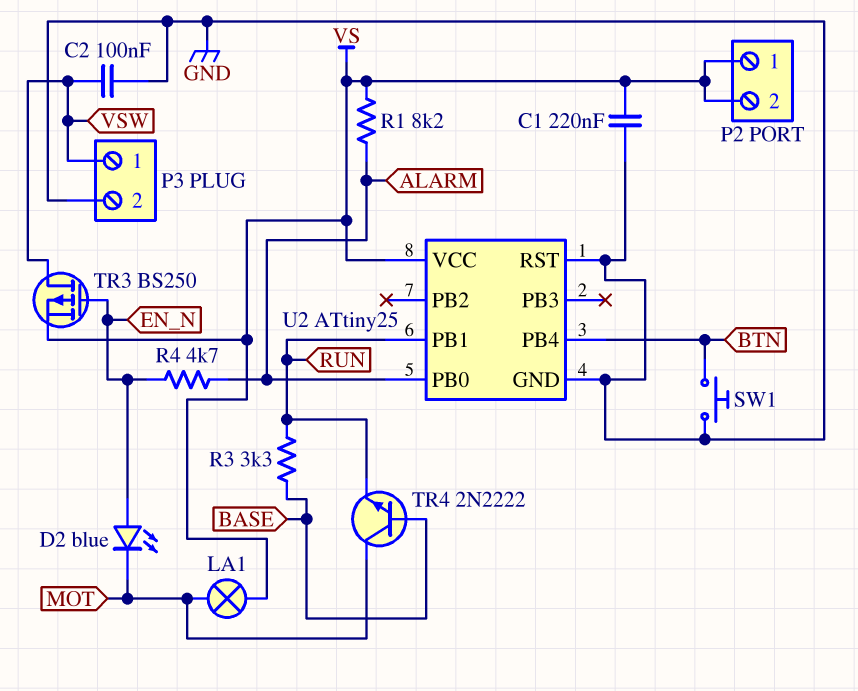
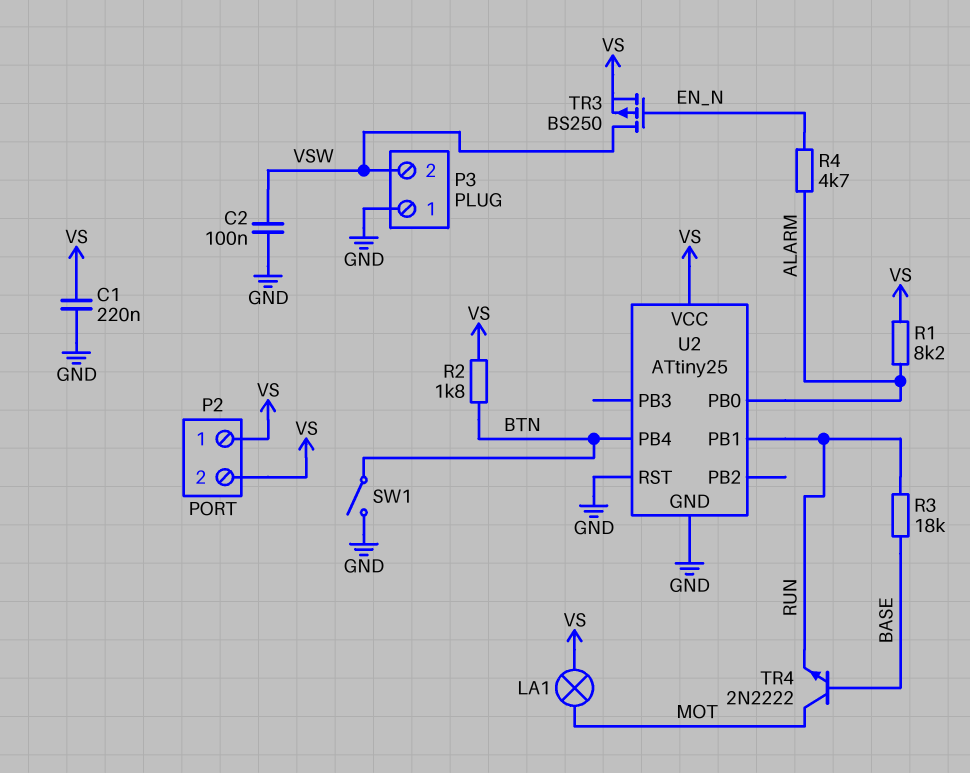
D2: LED blue (A EN_N, K MOT) -> none
P3 pin 1: VSW -> GND
P3 pin 2: GND -> VSW
R2: none -> 1.8k (BTN, VS)
R3: 3.3k (BASE, RUN) -> 18k (BASE, RUN)
SW1: button (BTN, GND) -> switch (BTN, GND)

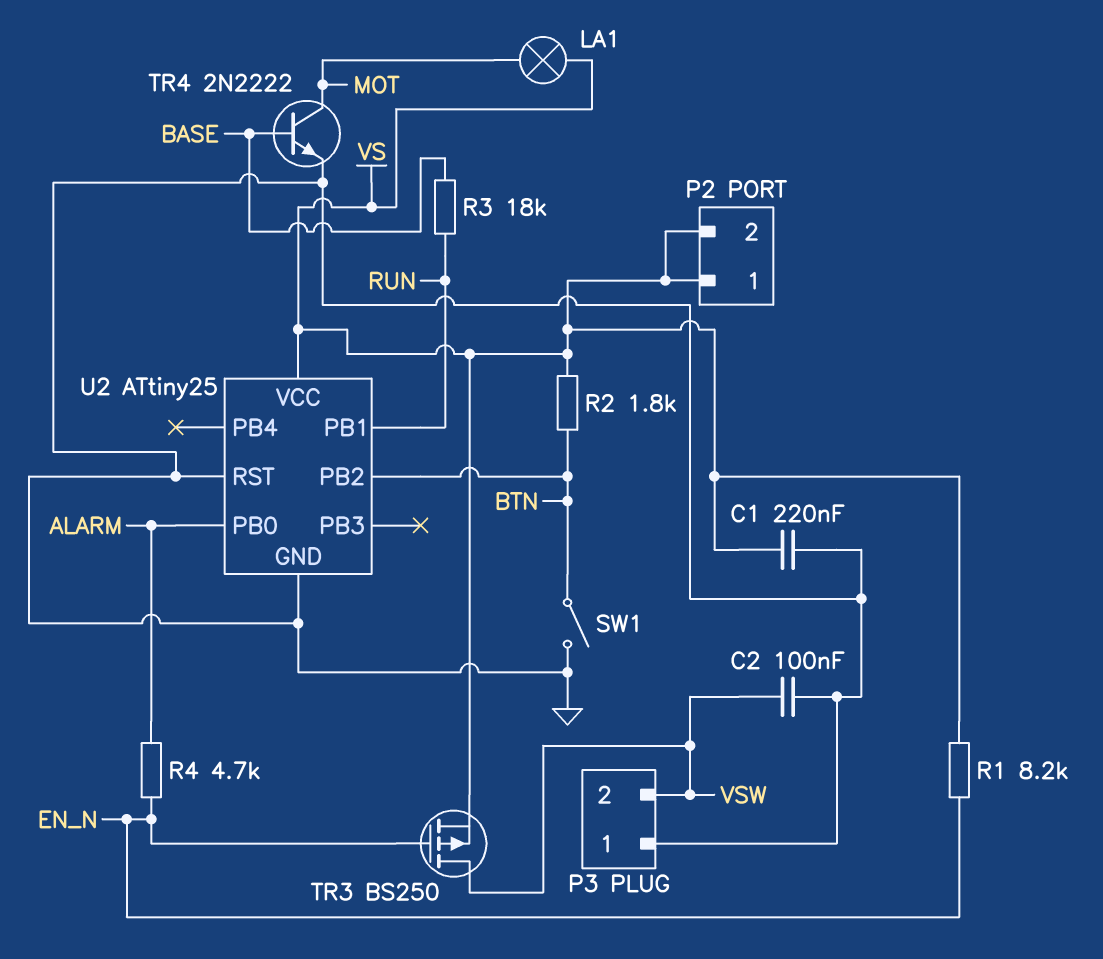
R1: 8.2k (ALARM, VS) -> 8.2k (EN_N, VS)
TR4: NPN 2N2222 (B BASE, C MOT, E RUN) -> NPN 2N2222 (B BASE, C MOT, E GND)
U2 pin PB2: none -> BTN
U2 pin PB4: BTN -> none

